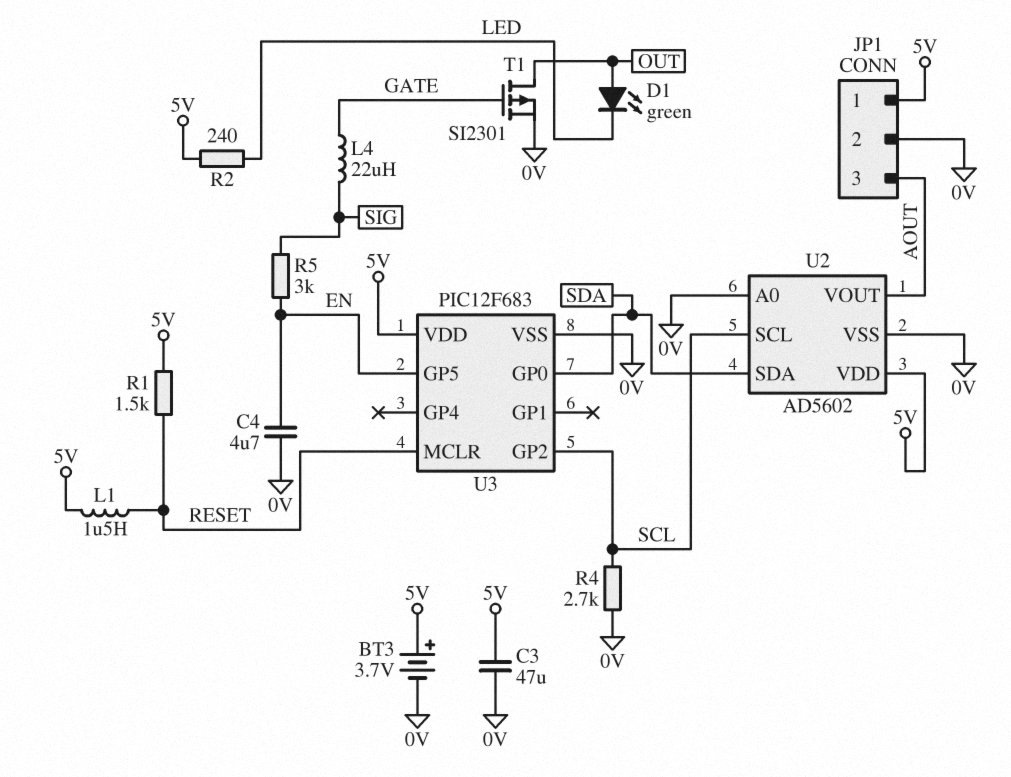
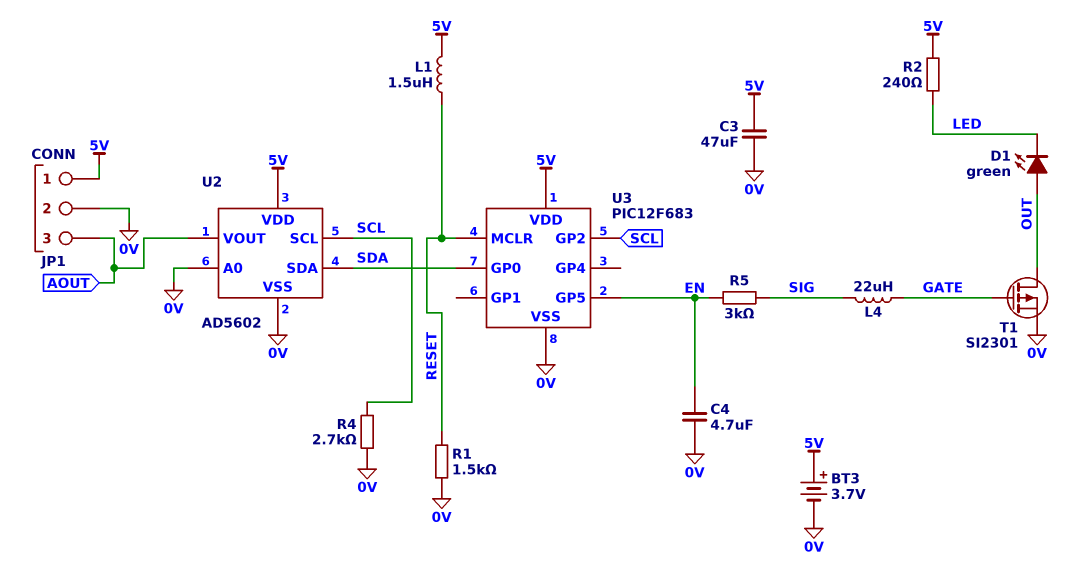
R1: 1.5k (5V, RESET) -> 1.5k (0V, RESET)

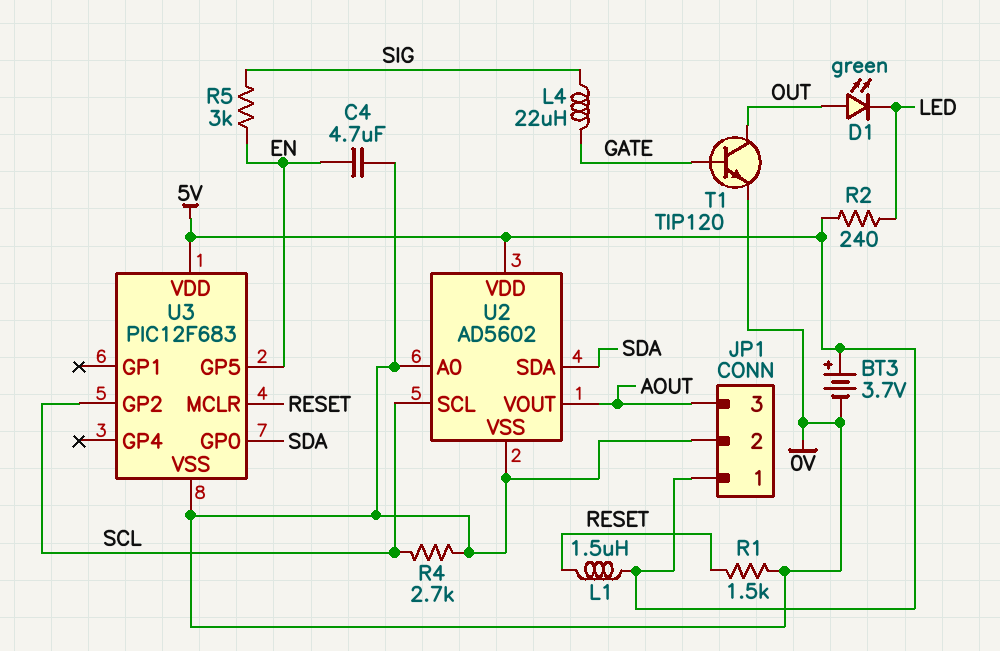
C3: 47uF (0V, 5V) -> none
T1: PMOS SI2301 (G GATE, D OUT, S 0V) -> NPN TIP120 (B GATE, C OUT, E 0V)

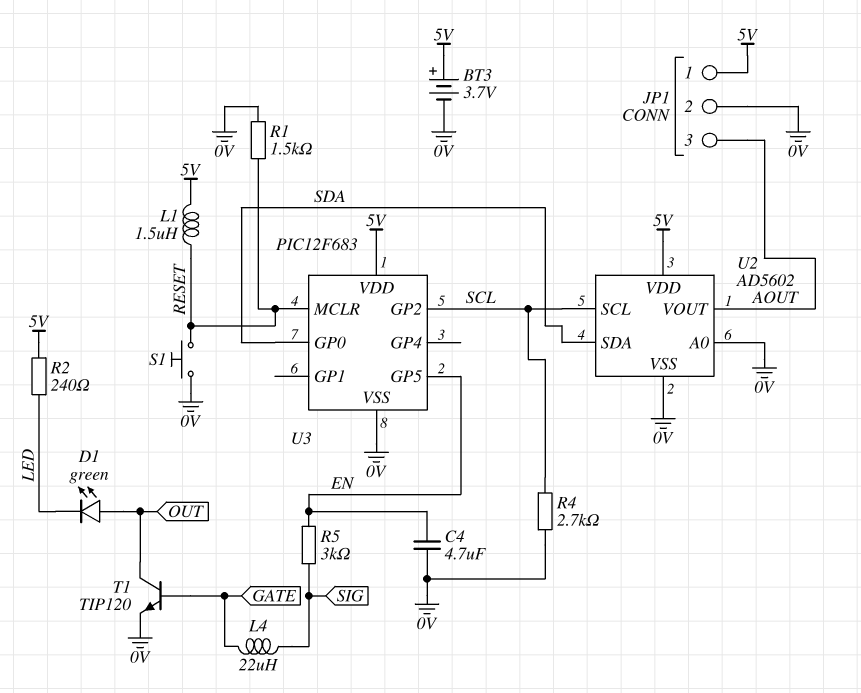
S1: none -> button (0V, RESET)

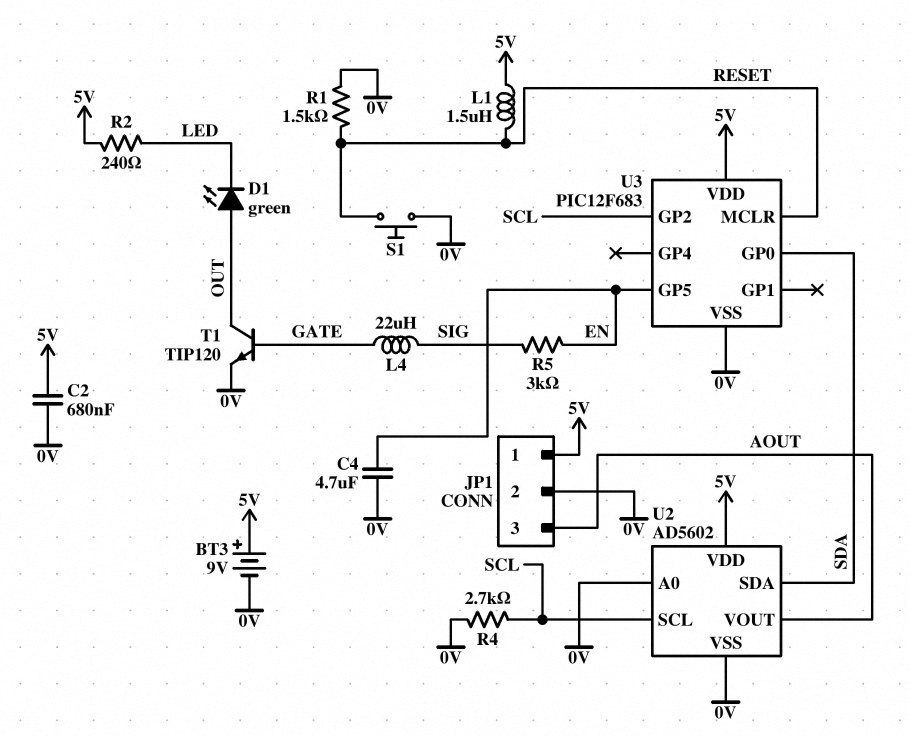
BT3: 3.7V (plus 5V, minus 0V) -> 9V (plus 5V, minus 0V)
C2: none -> 680nF (0V, 5V)

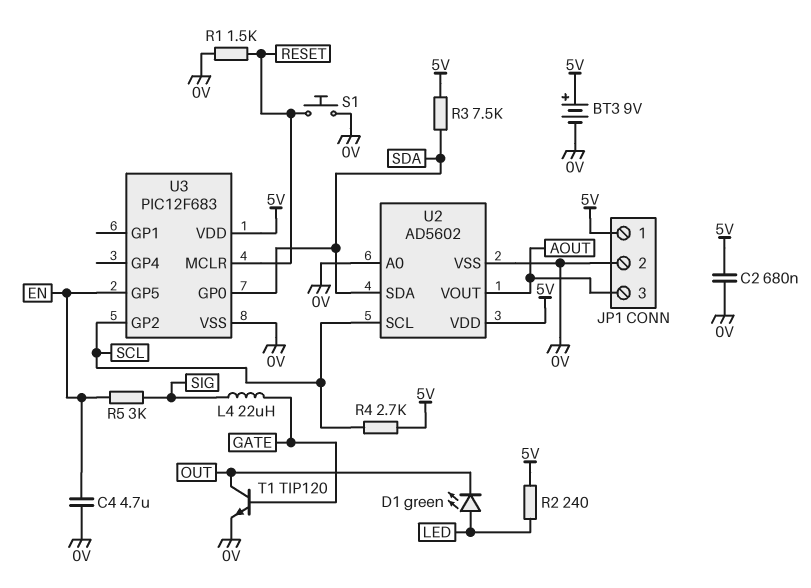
D1: LED green (A OUT, K LED) -> LED green (A LED, K OUT)
L1: 1.5uH (5V, RESET) -> none
R3: none -> 7.5k (5V, SDA)
R4: 2.7k (0V, SCL) -> 2.7k (5V, SCL)

